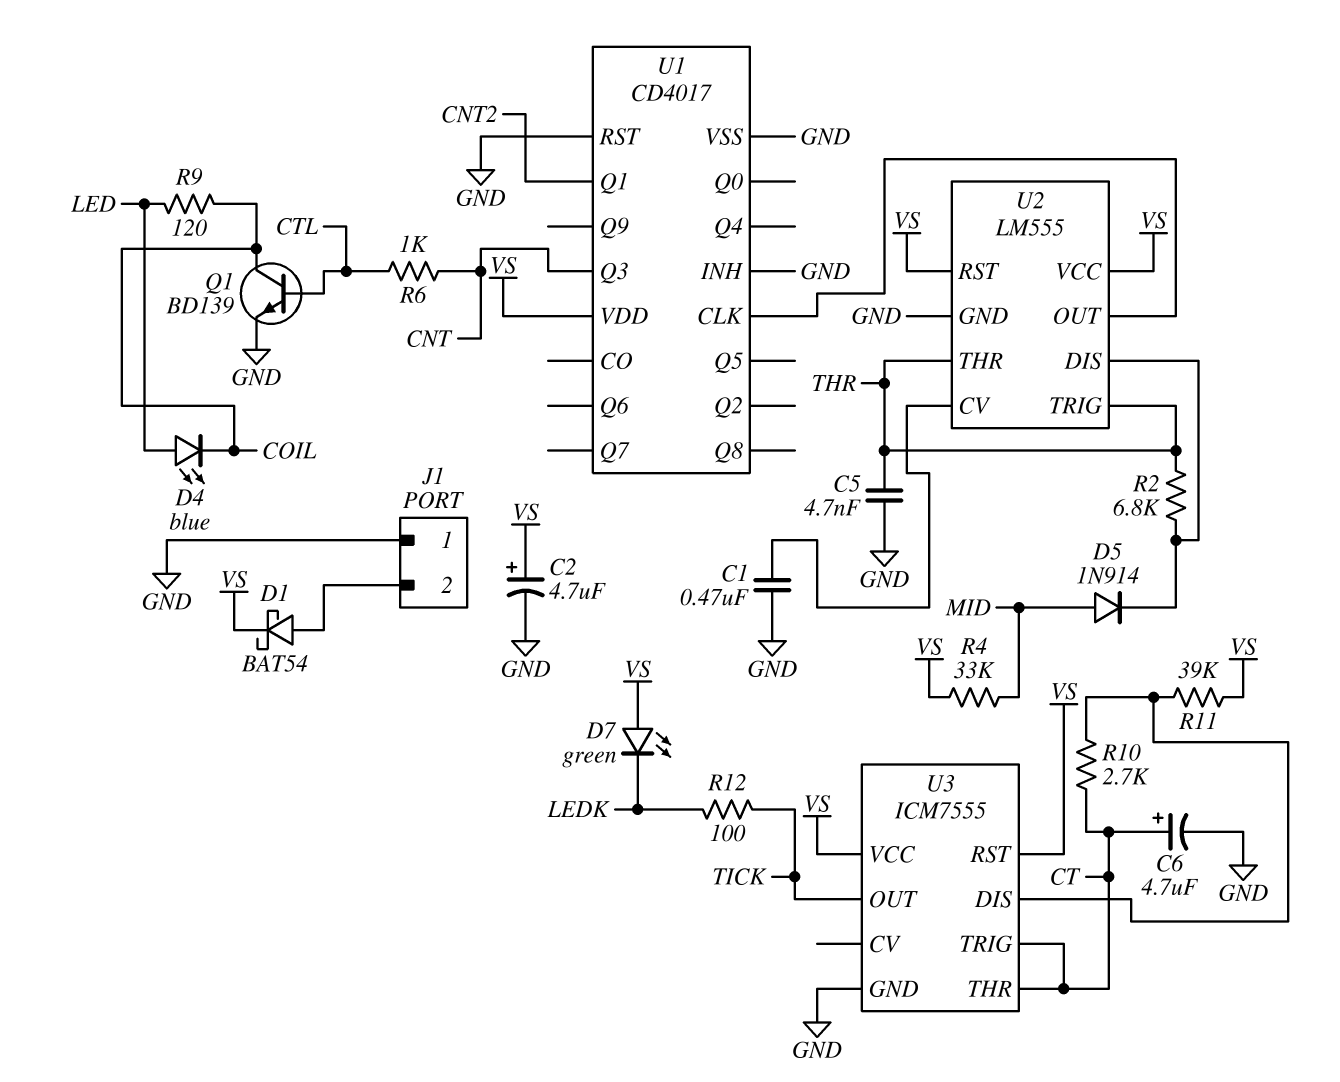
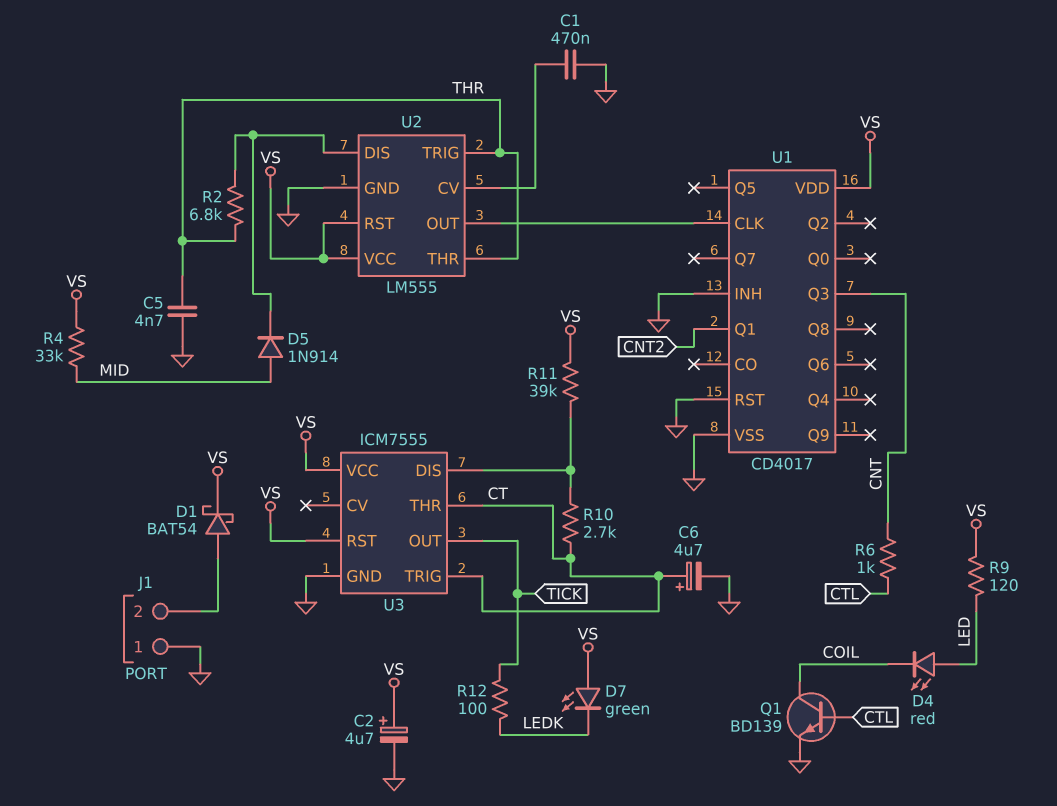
D4: LED blue (A LED, K COIL) -> LED red (A LED, K COIL)
R9: 120 (COIL, LED) -> 120 (LED, VS)

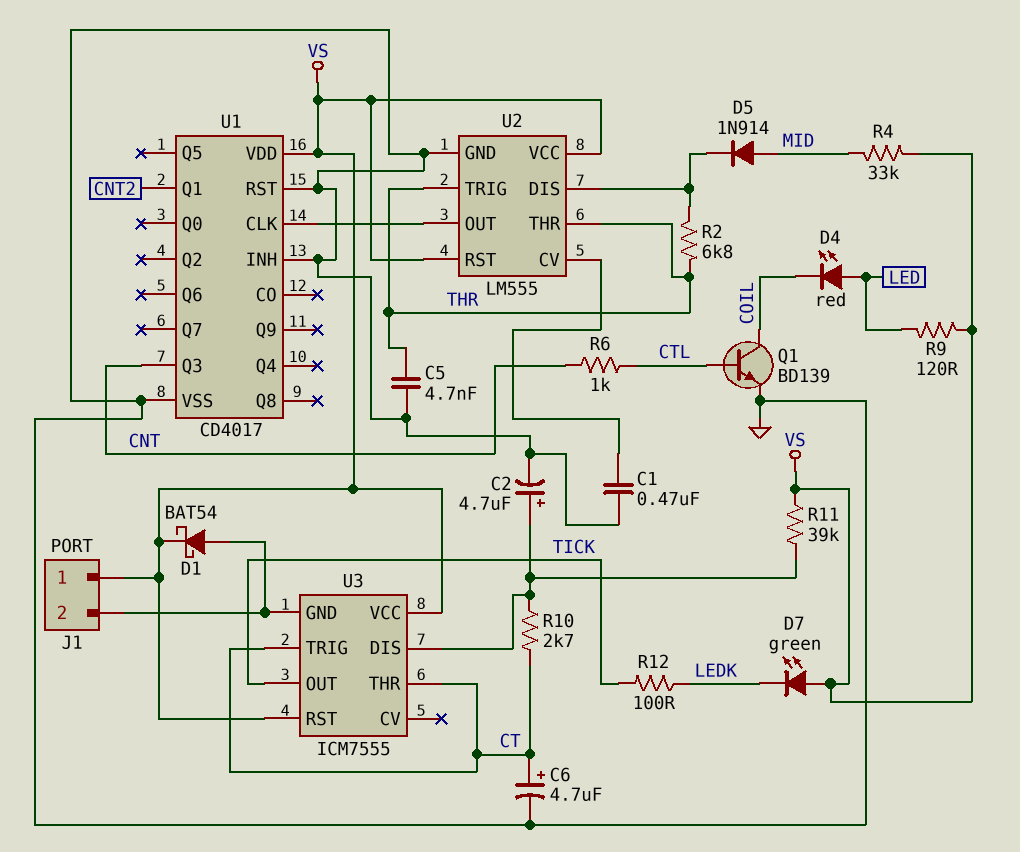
C2: 4.7uF (plus VS, minus GND) -> 4.7uF (plus U3/DIS, minus GND)
J1 pin 1: GND -> VS
U3 pin GND: GND -> J1/2

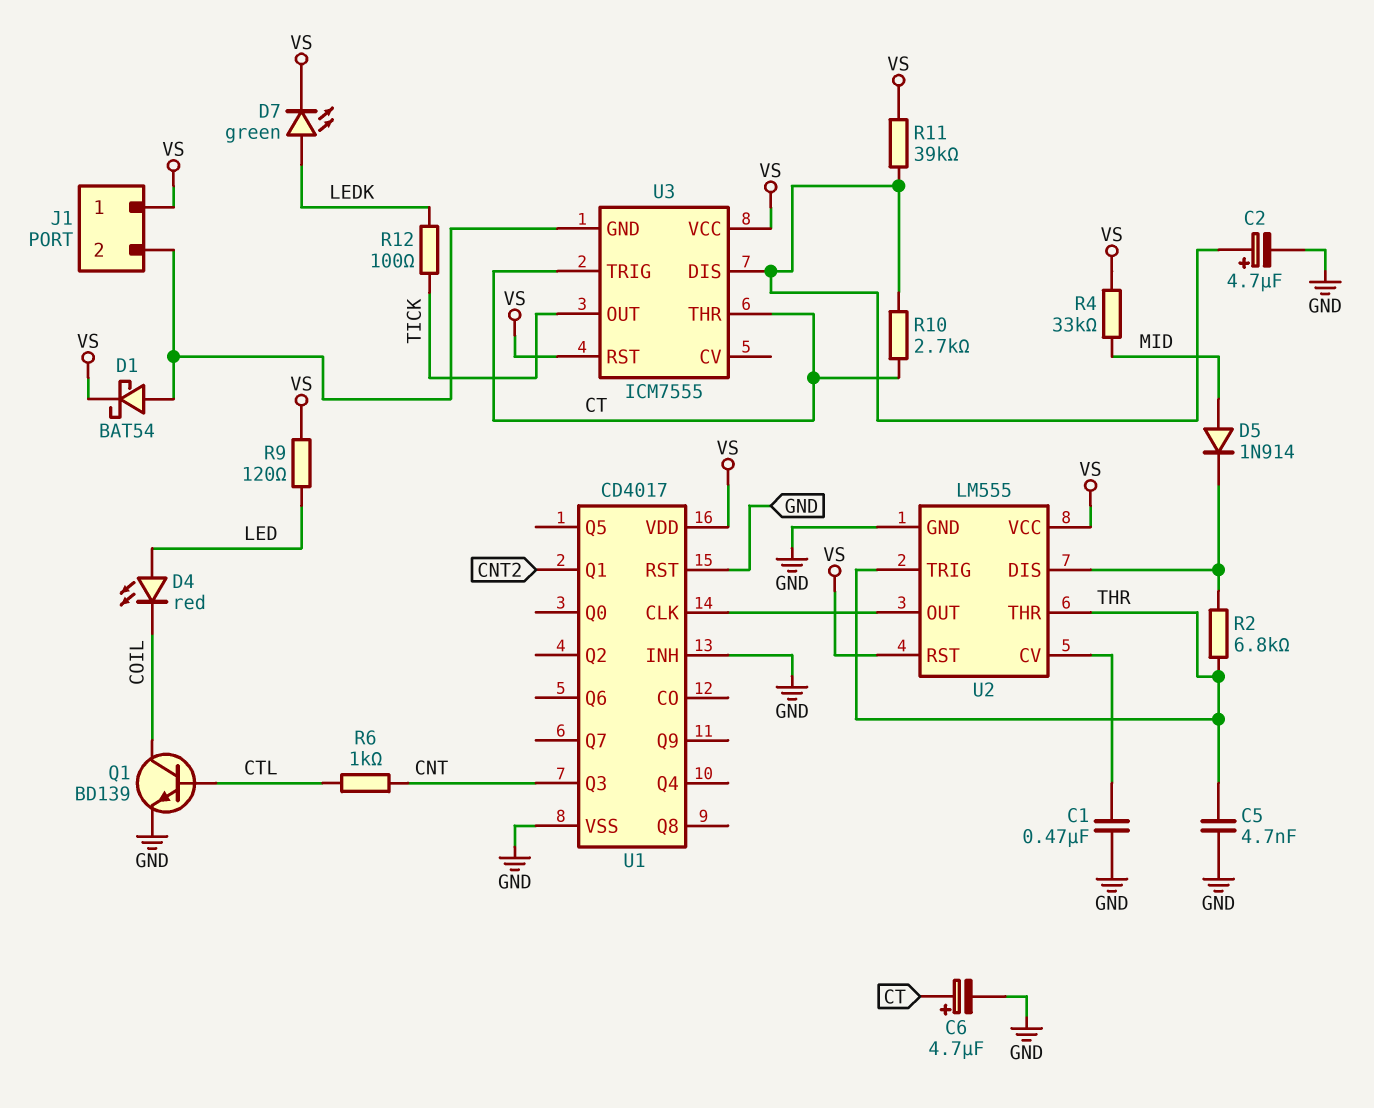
D7: LED green (A VS, K LEDK) -> LED green (A LEDK, K VS)

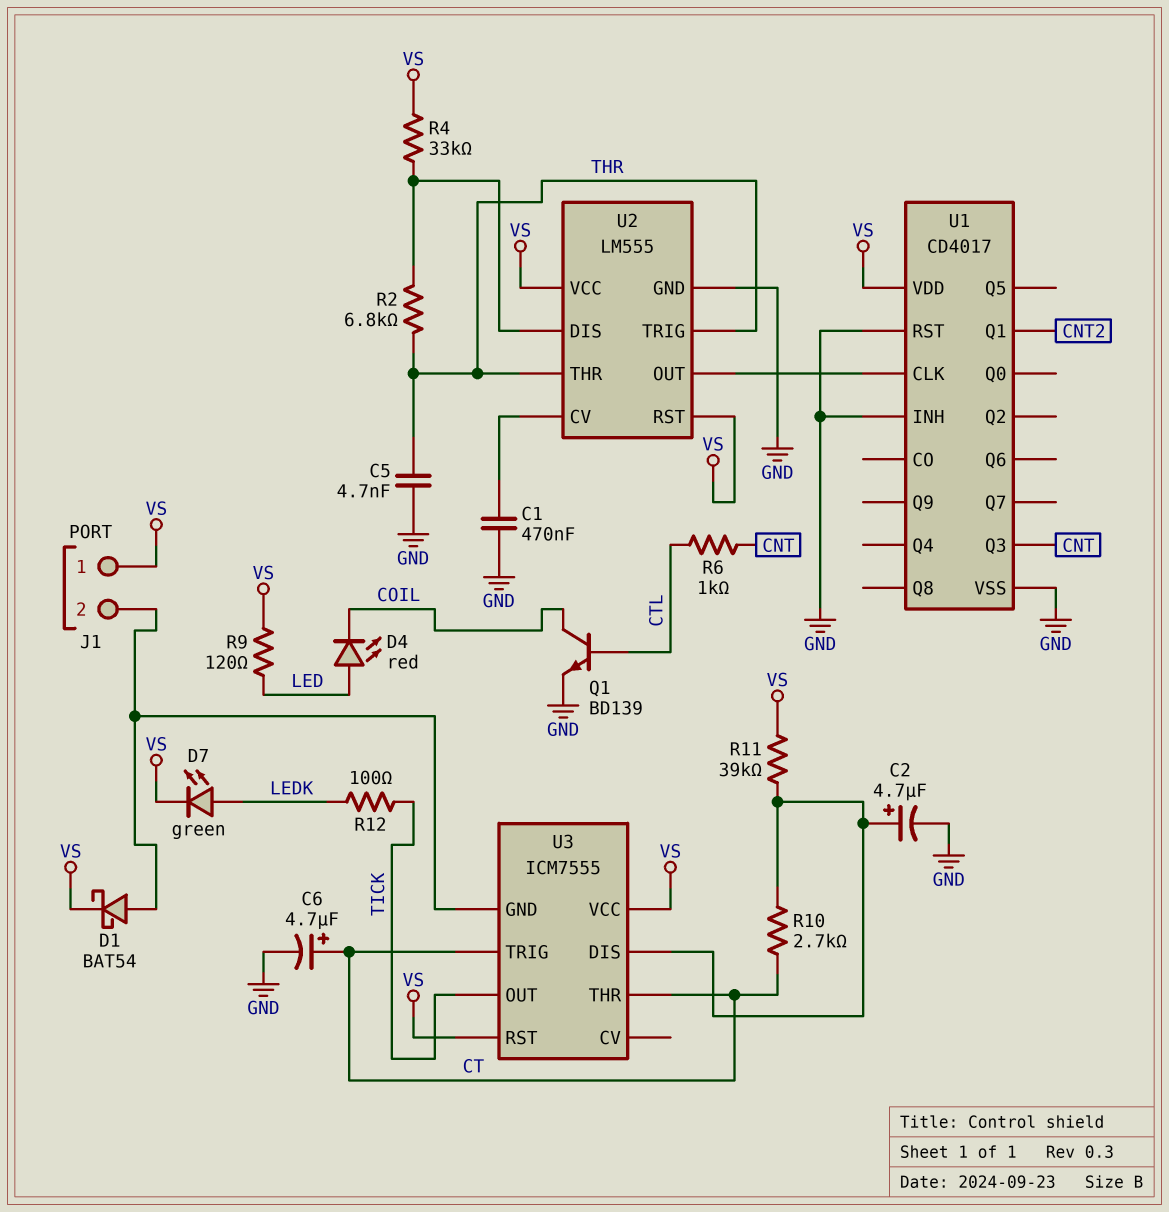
D5: diode 1N914 (A MID, K U2/DIS) -> none
R4: 33k (MID, VS) -> 33k (U2/DIS, VS)

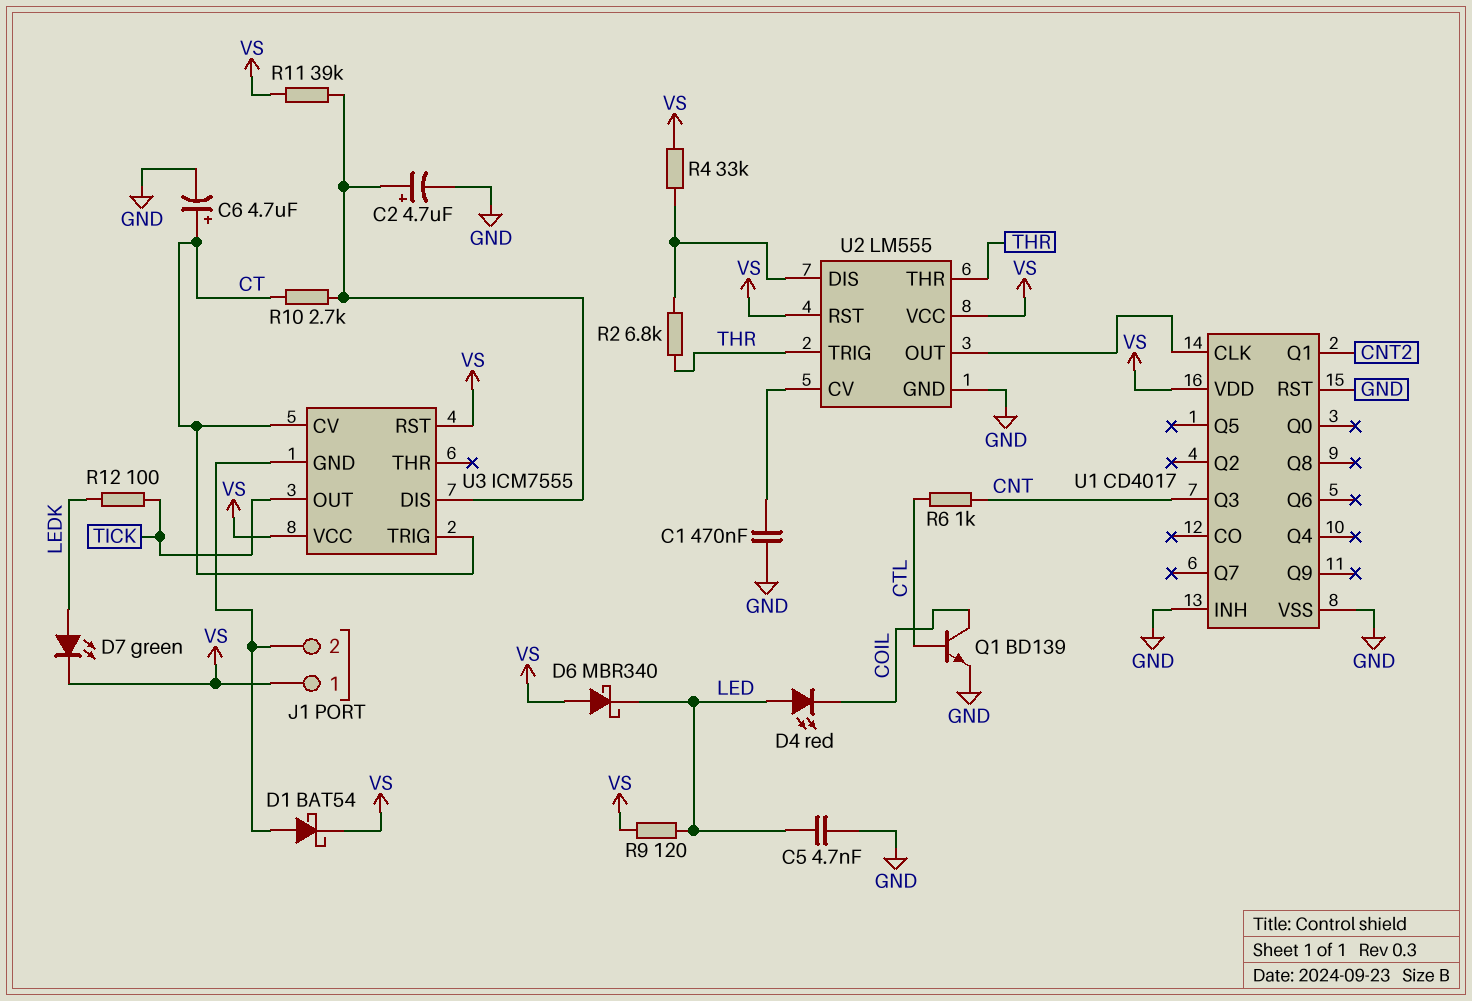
C5: 4.7nF (GND, THR) -> 4.7nF (GND, LED)
D6: none -> schottky MBR340 (A VS, K LED)
U3 pin CV: none -> CT
U3 pin THR: CT -> none

